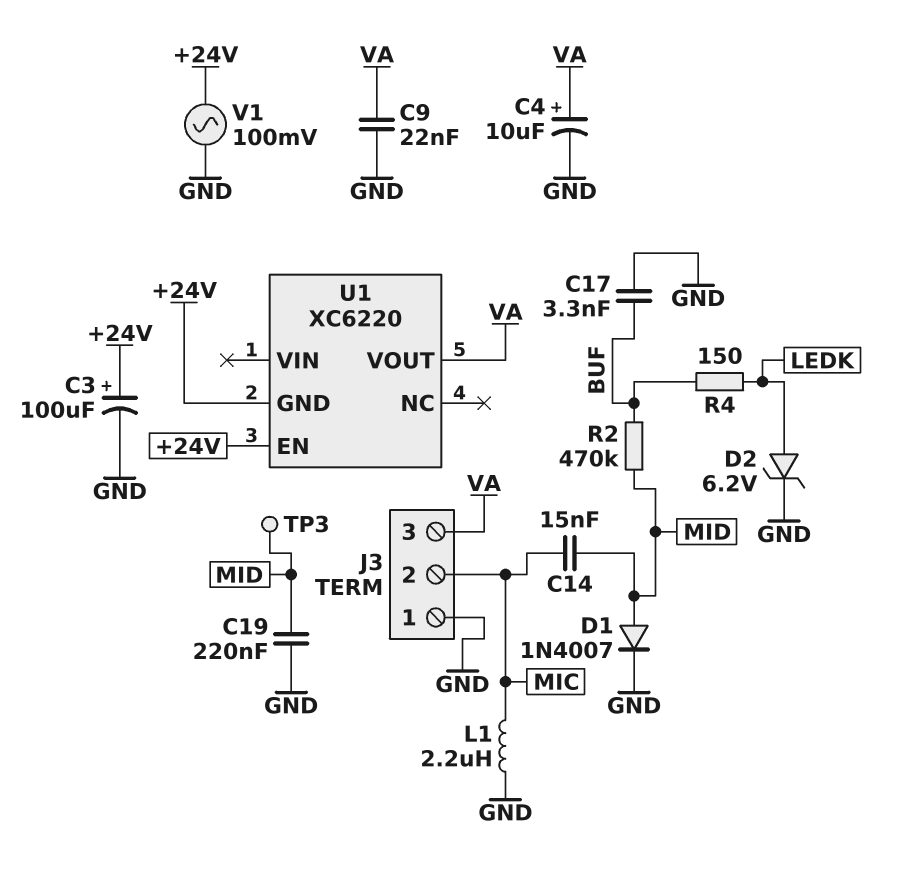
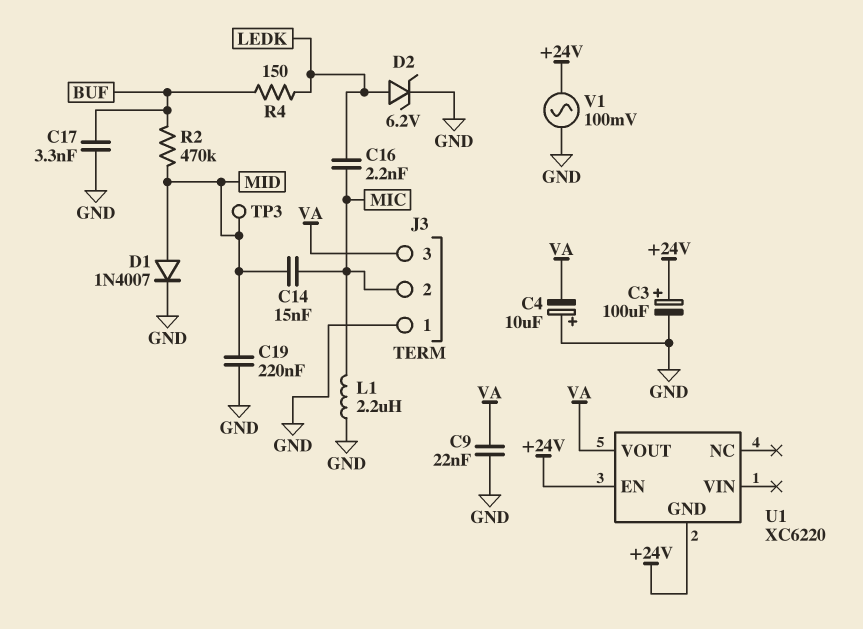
C4: 10uF (plus VA, minus GND) -> 10uF (plus GND, minus VA)
C16: none -> 2.2nF (LEDK, MIC)

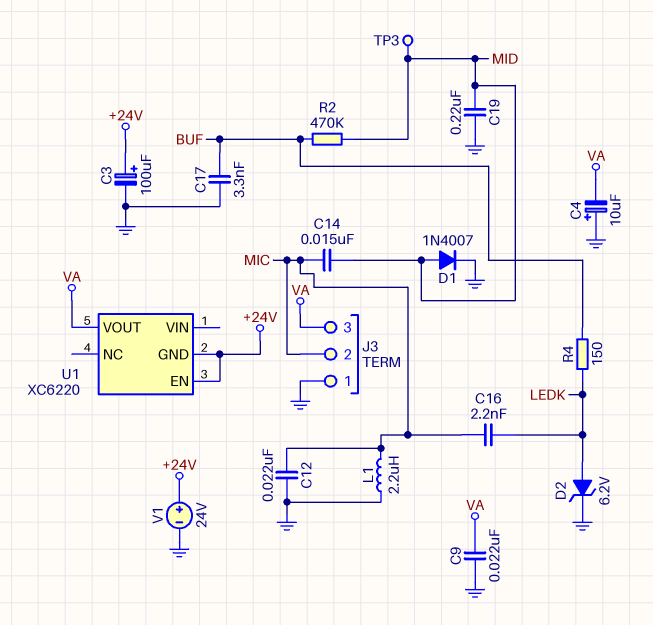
C12: none -> 22nF (GND, MIC)
V1: AC 100mV (+24V, GND) -> 24V (plus +24V, minus GND)

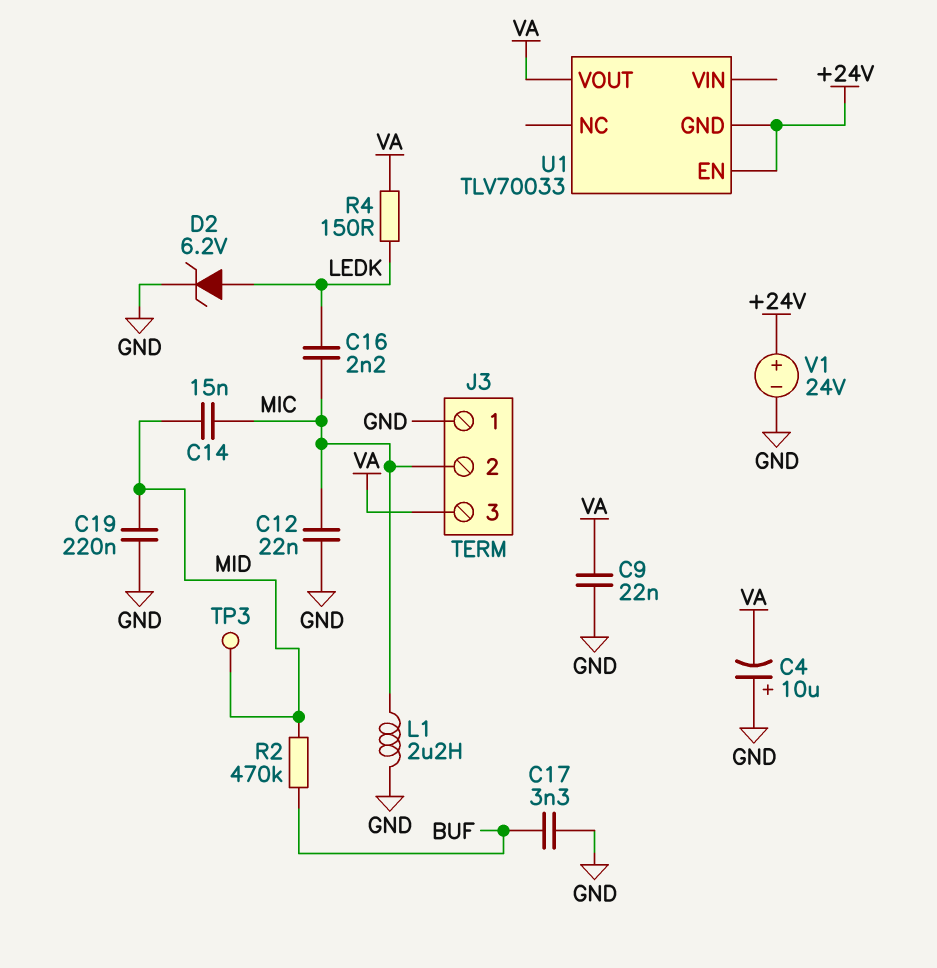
C3: 100uF (plus +24V, minus GND) -> none
D1: diode 1N4007 (A MID, K GND) -> none
R4: 150 (BUF, LEDK) -> 150 (LEDK, VA)
U1: XC6220 -> TLV70033

